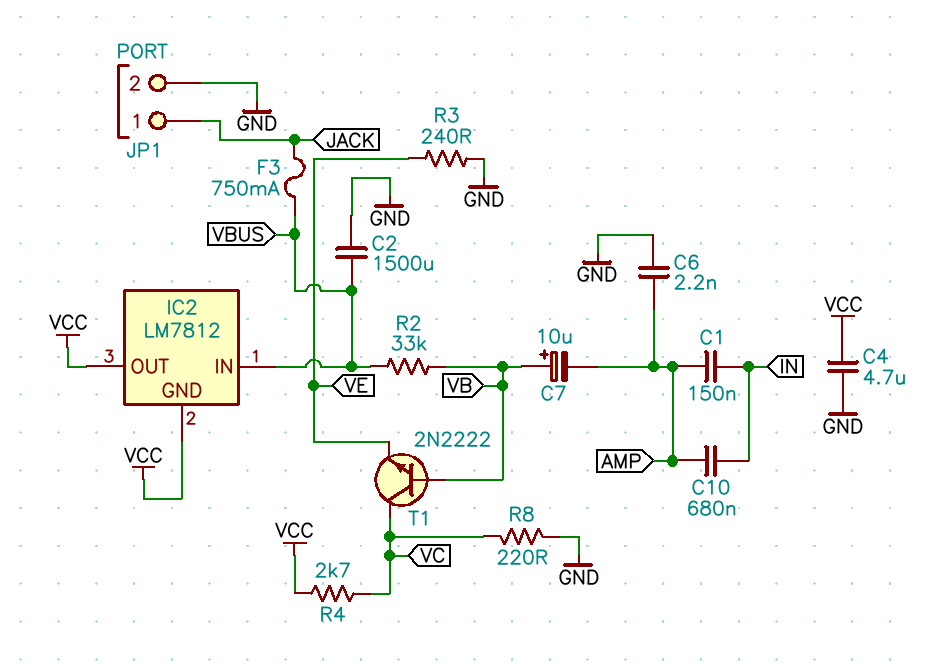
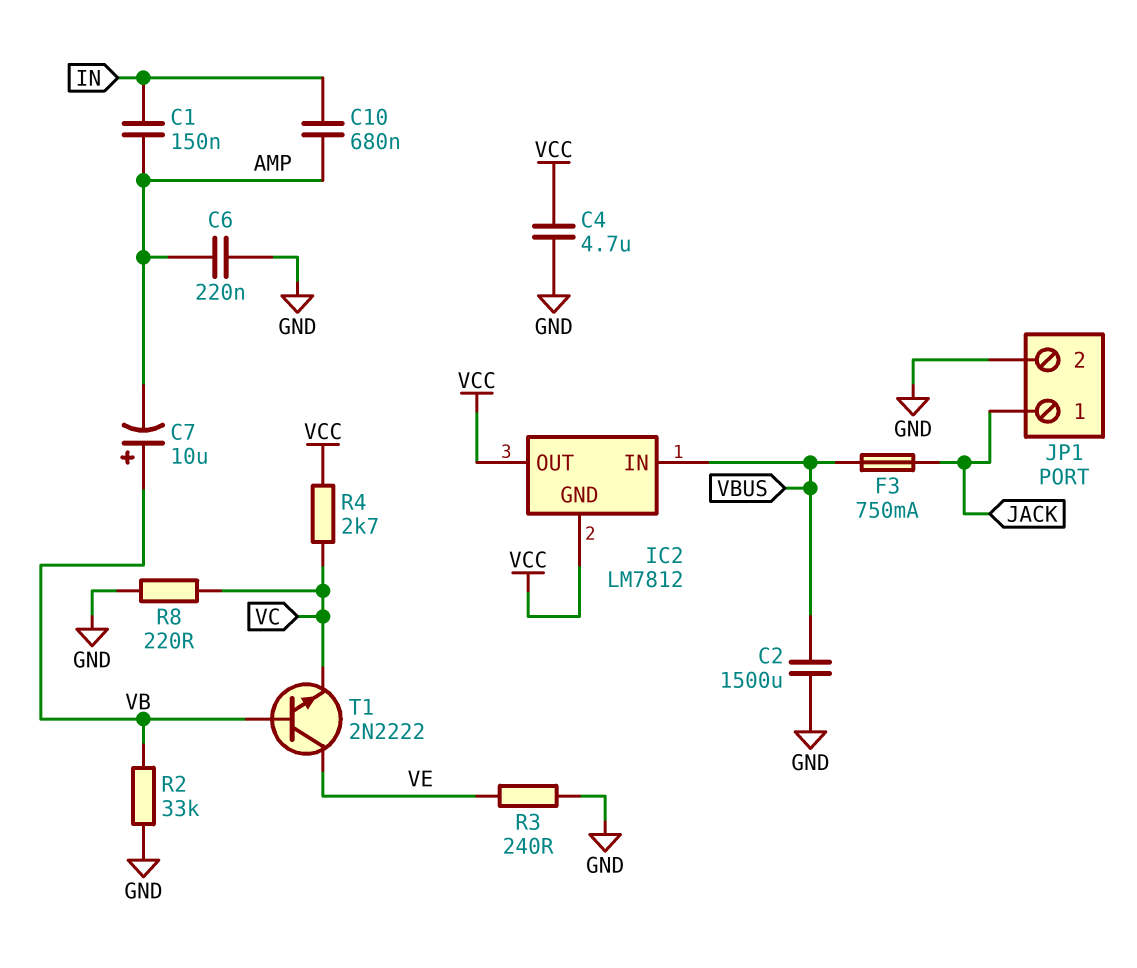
C6: 2.2nF (AMP, GND) -> 220nF (AMP, GND)
R2: 33k (VB, VBUS) -> 33k (GND, VB)
T1: NPN 2N2222 (B VB, C VC, E VE) -> NPN 2N2222 (B VB, C VE, E VC)

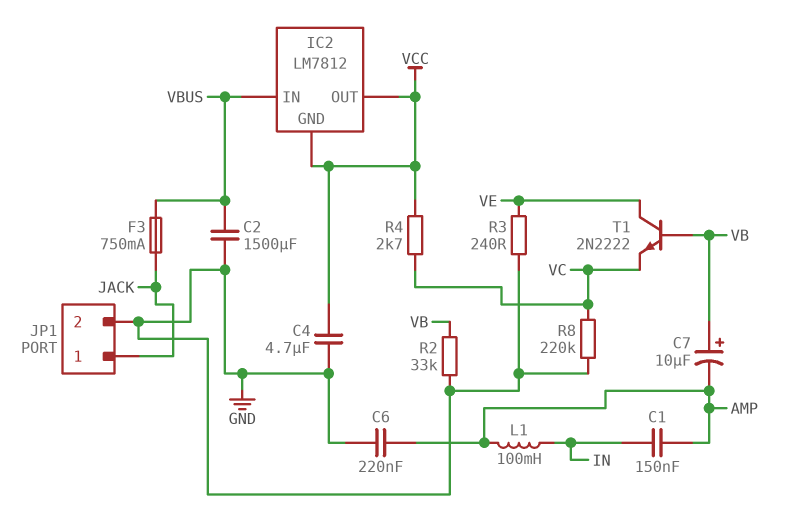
C10: 680nF (AMP, IN) -> none
L1: none -> 100mH (AMP, IN)
R8: 220 (GND, VC) -> 220k (GND, VC)

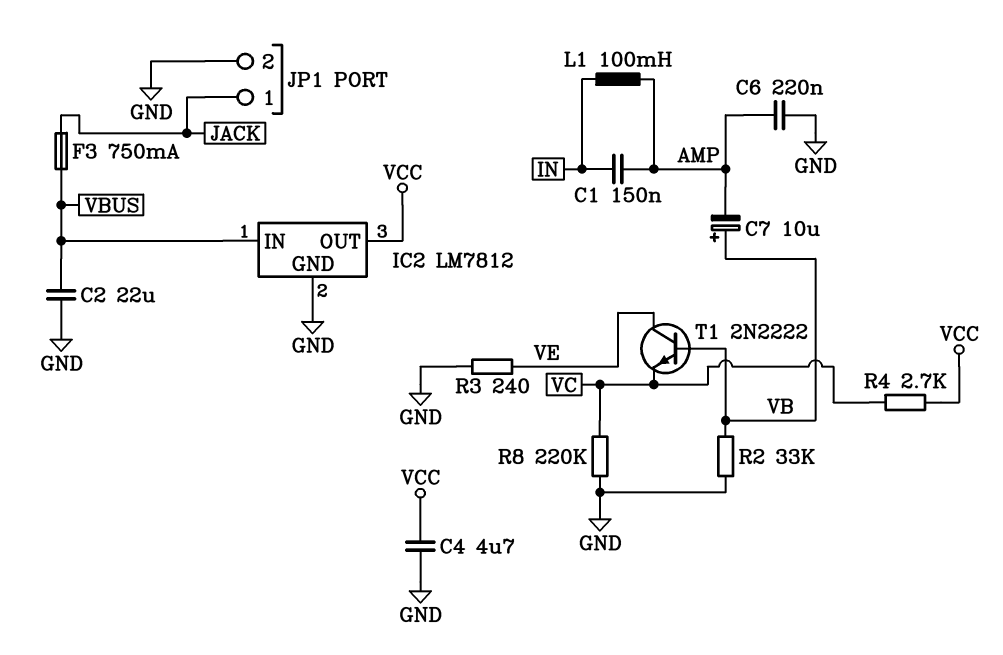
C2: 1500uF (GND, VBUS) -> 22uF (GND, VBUS)
IC2 pin GND: VCC -> GND

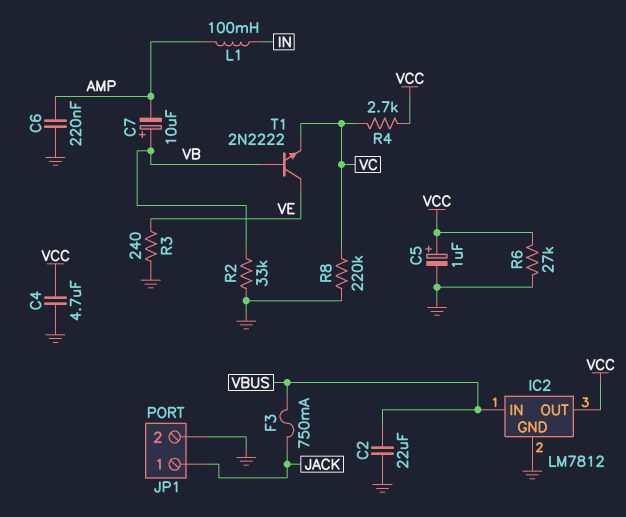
C1: 150nF (AMP, IN) -> none
C5: none -> 1uF (plus VCC, minus GND)
R6: none -> 27k (GND, VCC)

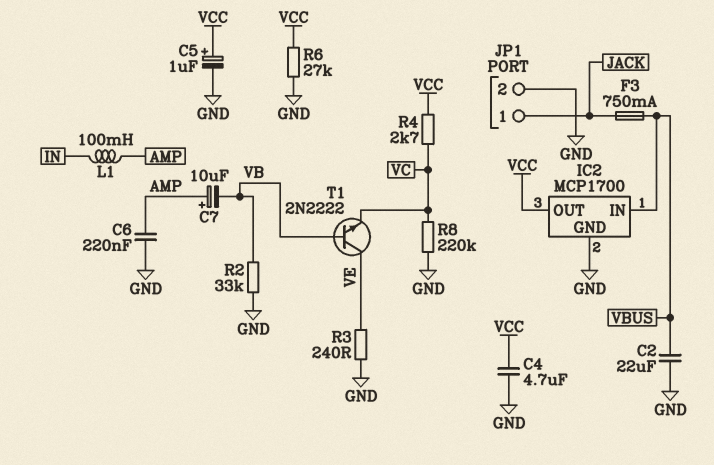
C7: 10uF (plus VB, minus AMP) -> 10uF (plus AMP, minus VB)
IC2: LM7812 -> MCP1700

